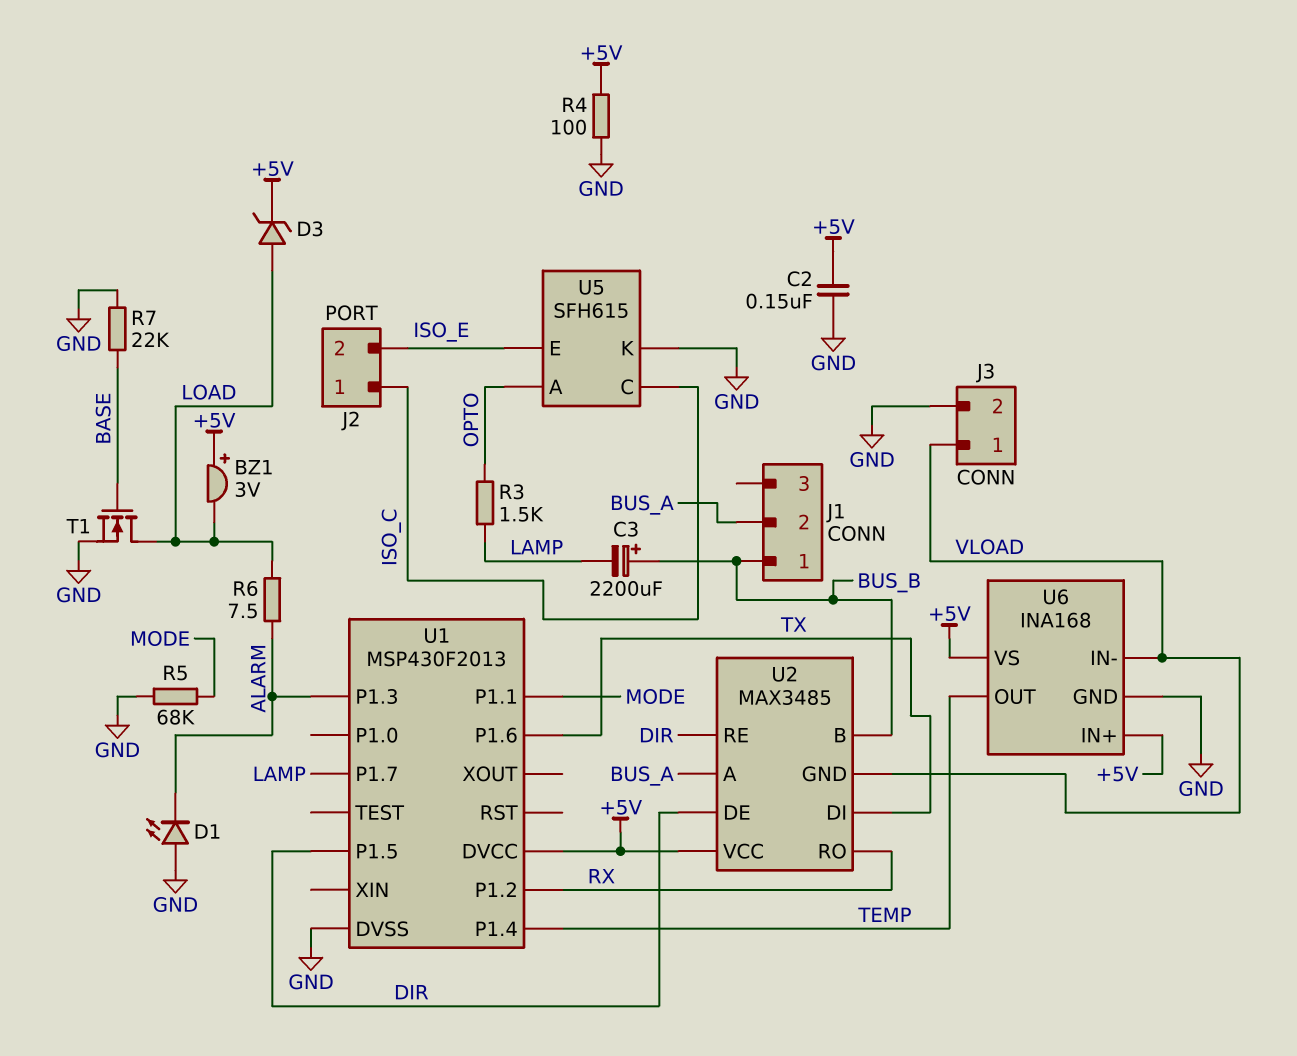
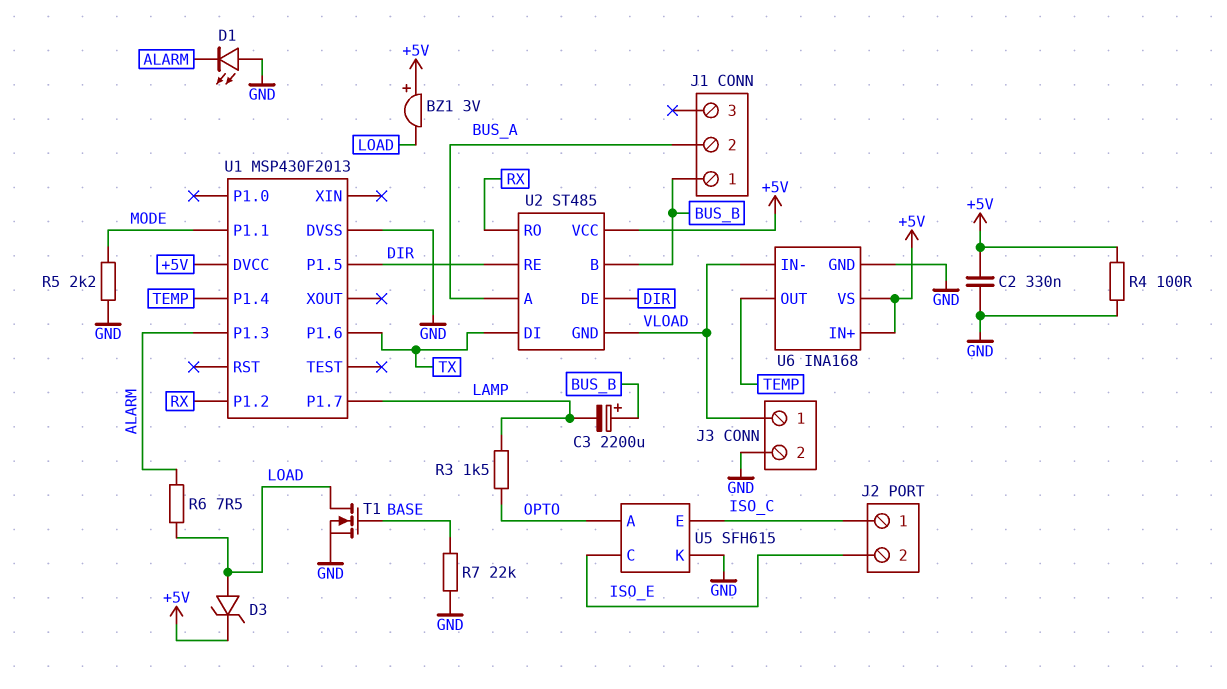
C2: 150nF (+5V, GND) -> 330nF (+5V, GND)
R5: 68k (GND, MODE) -> 2.2k (GND, MODE)
U2: MAX3485 -> ST485
U5 pin C: ISO_C -> ISO_E
U5 pin E: ISO_E -> ISO_C

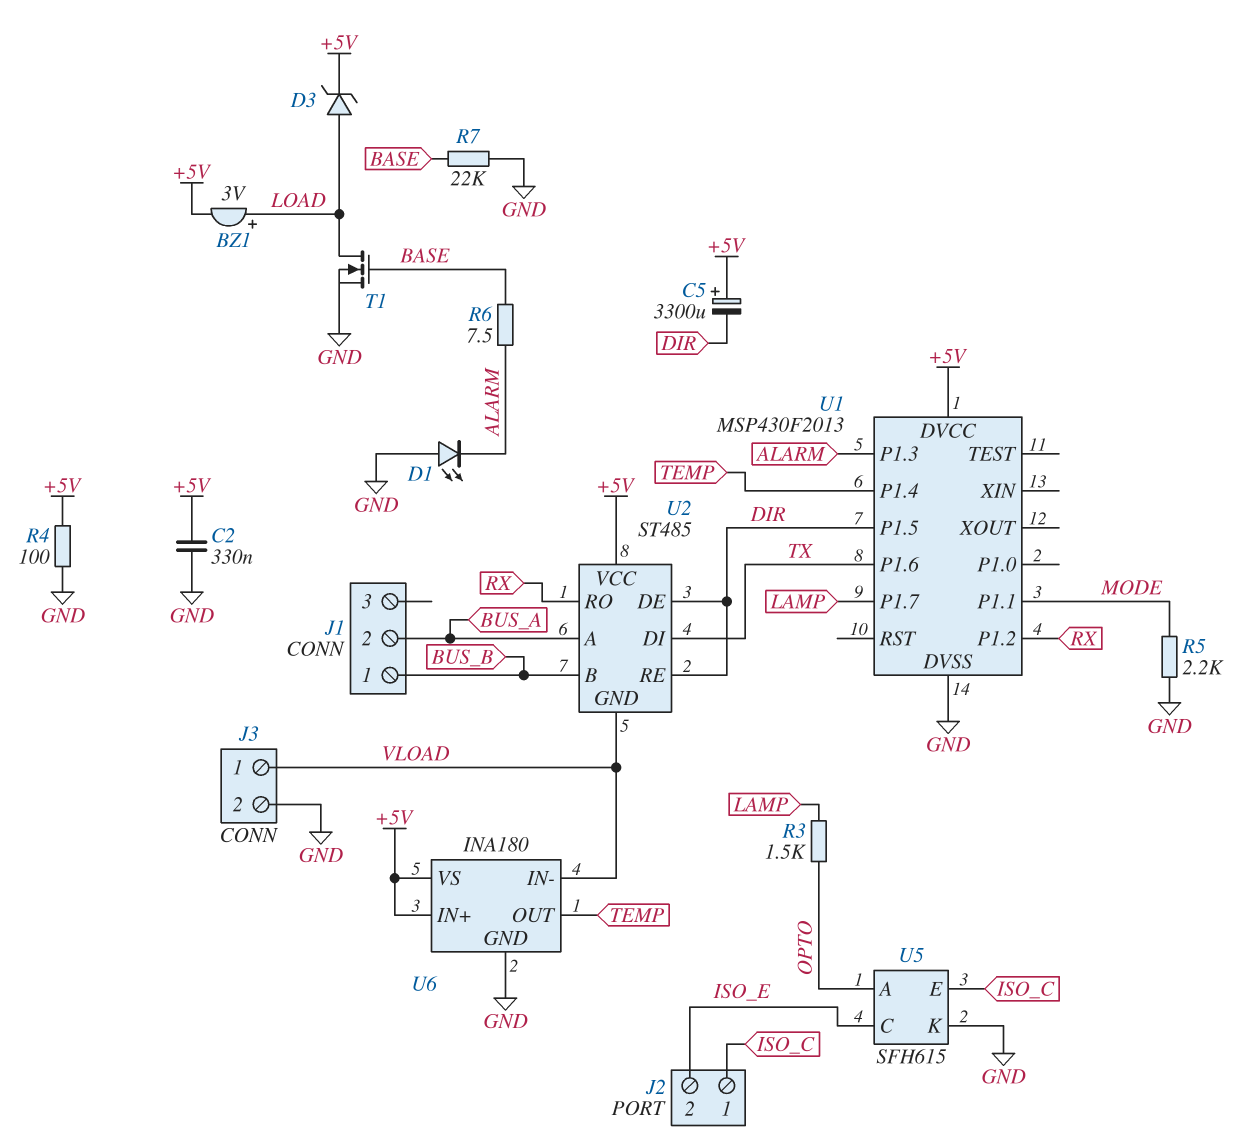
BZ1: buzzer 3V (plus +5V, minus LOAD) -> buzzer 3V (plus LOAD, minus +5V)
C3: 2200uF (plus BUS_B, minus LAMP) -> none
C5: none -> 3300uF (plus +5V, minus DIR)
R6: 7.5 (ALARM, LOAD) -> 7.5 (ALARM, BASE)
U6: INA168 -> INA180

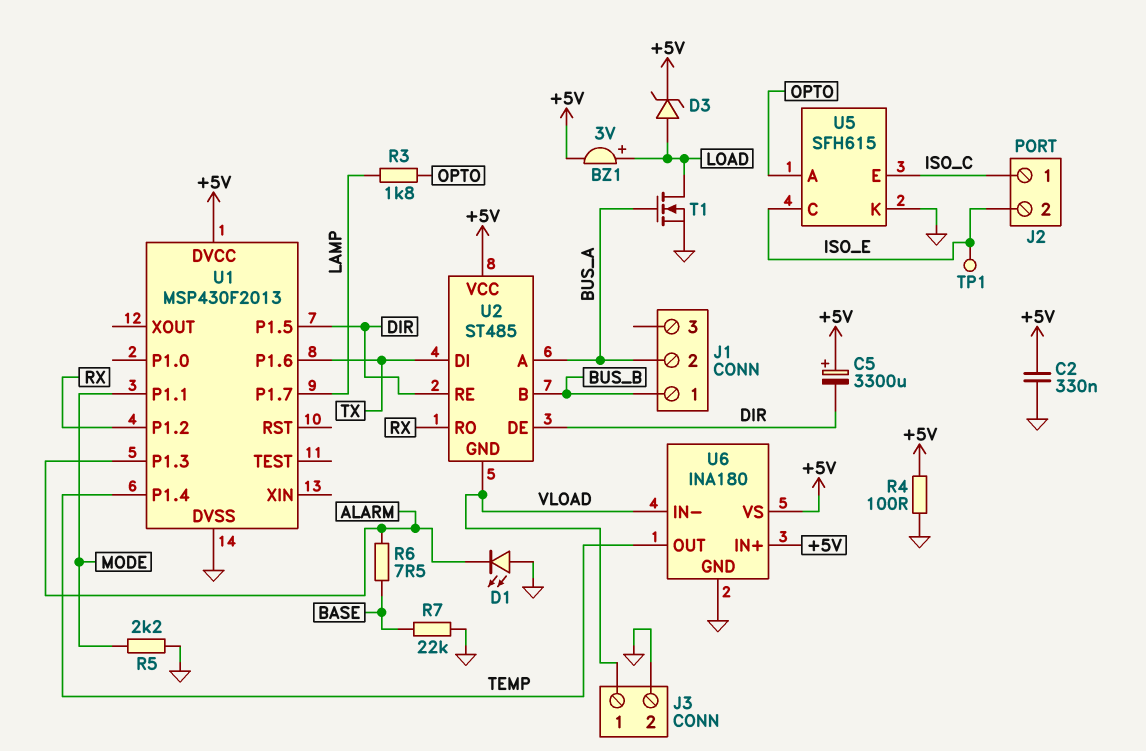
R3: 1.5k (LAMP, OPTO) -> 1.8k (LAMP, OPTO)
T1: NMOS (G BASE, D LOAD, S GND) -> NMOS (G BUS_A, D LOAD, S GND)
TP1: none -> test point (ISO_E)

